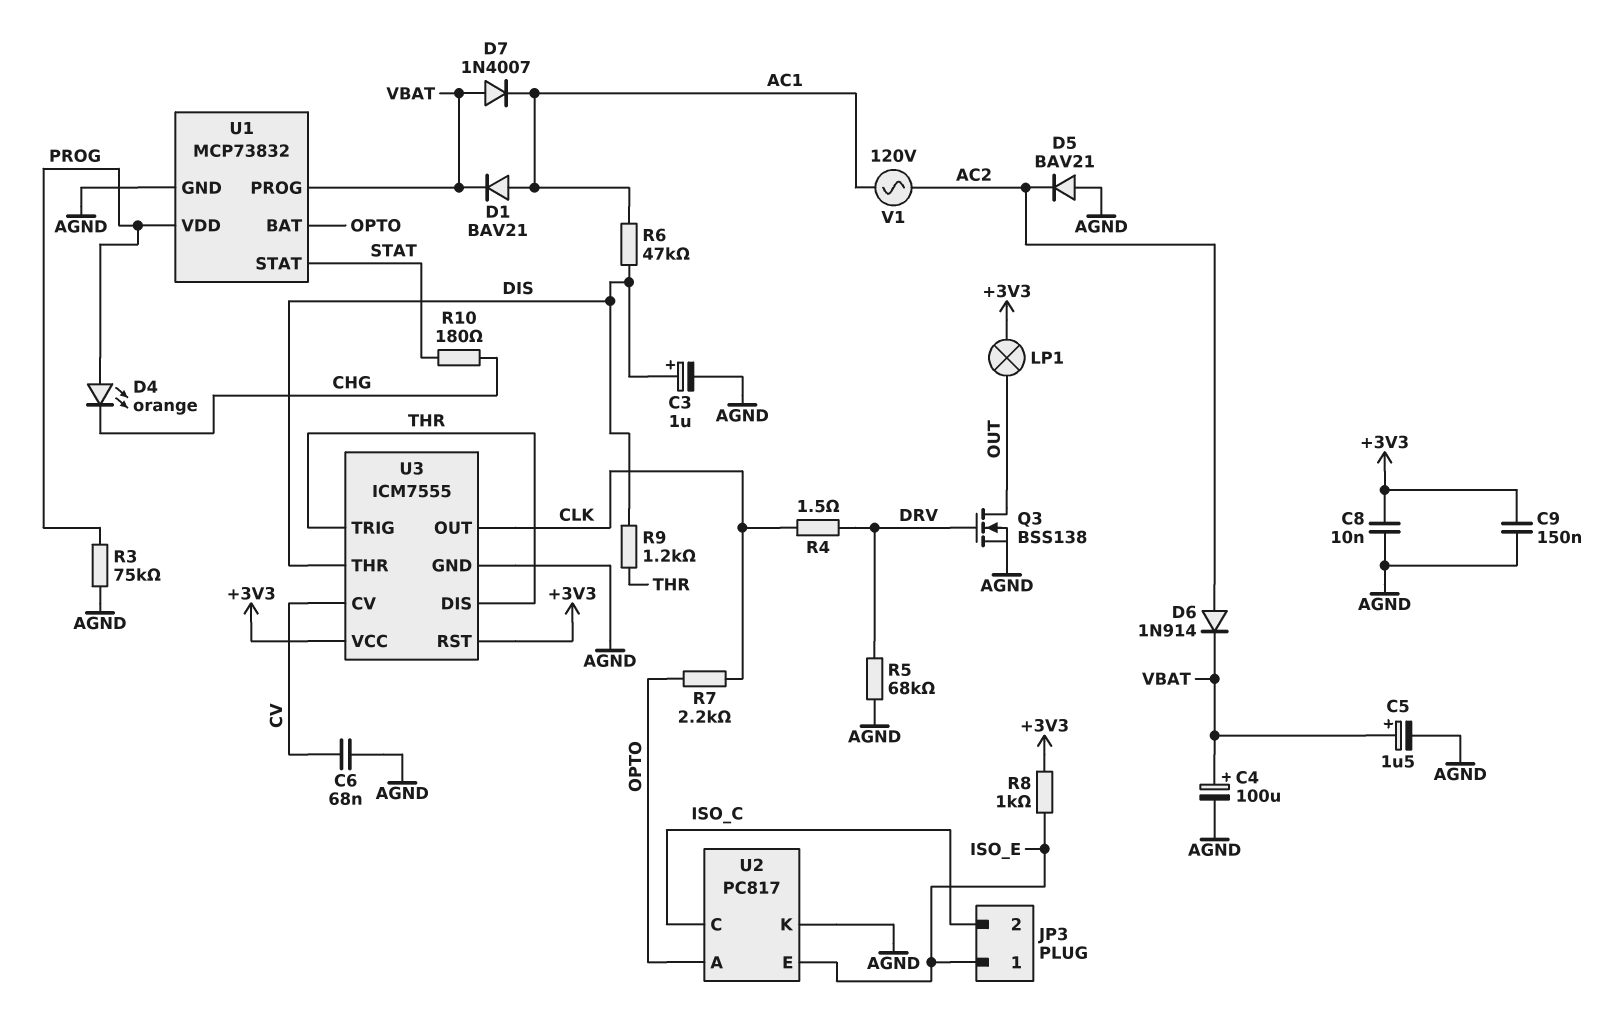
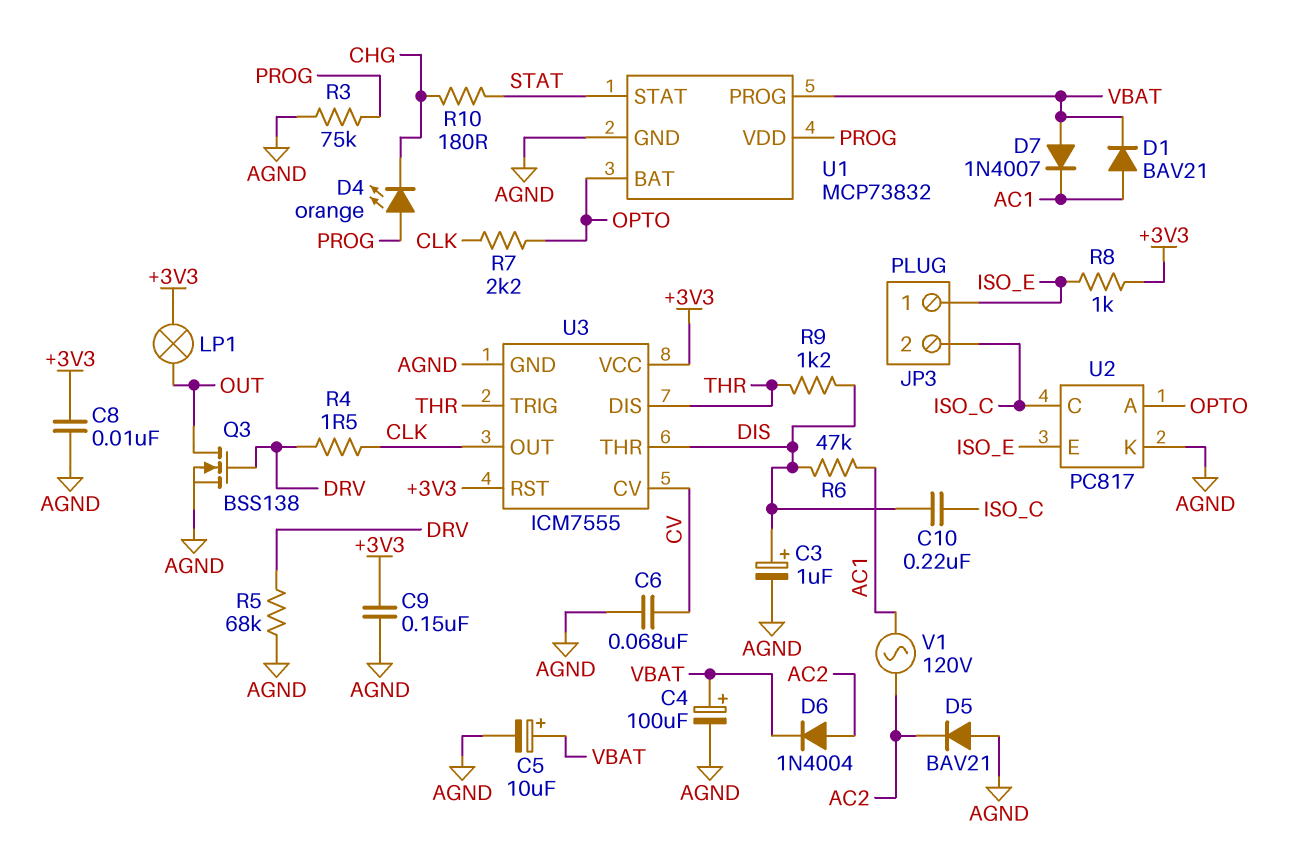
C5: 1.5uF (plus VBAT, minus AGND) -> 10uF (plus VBAT, minus AGND)
C10: none -> 220nF (DIS, ISO_C)
D6: diode 1N914 (A AC2, K VBAT) -> diode 1N4004 (A AC2, K VBAT)

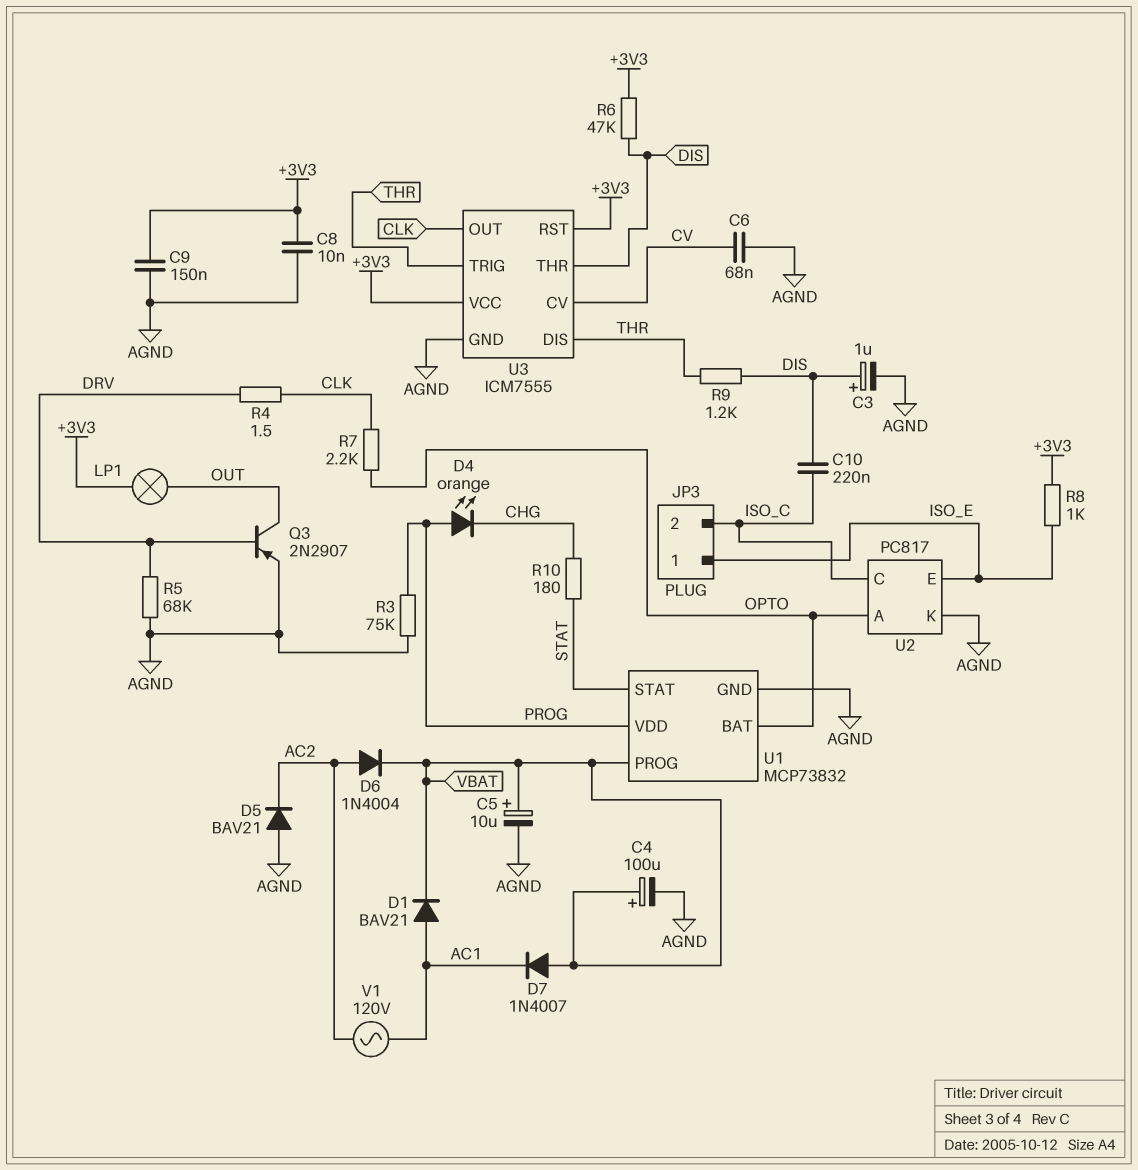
Q3: NMOS BSS138 (G DRV, D OUT, S AGND) -> PNP 2N2907 (B DRV, C OUT, E AGND)
R6: 47k (AC1, DIS) -> 47k (+3V3, DIS)

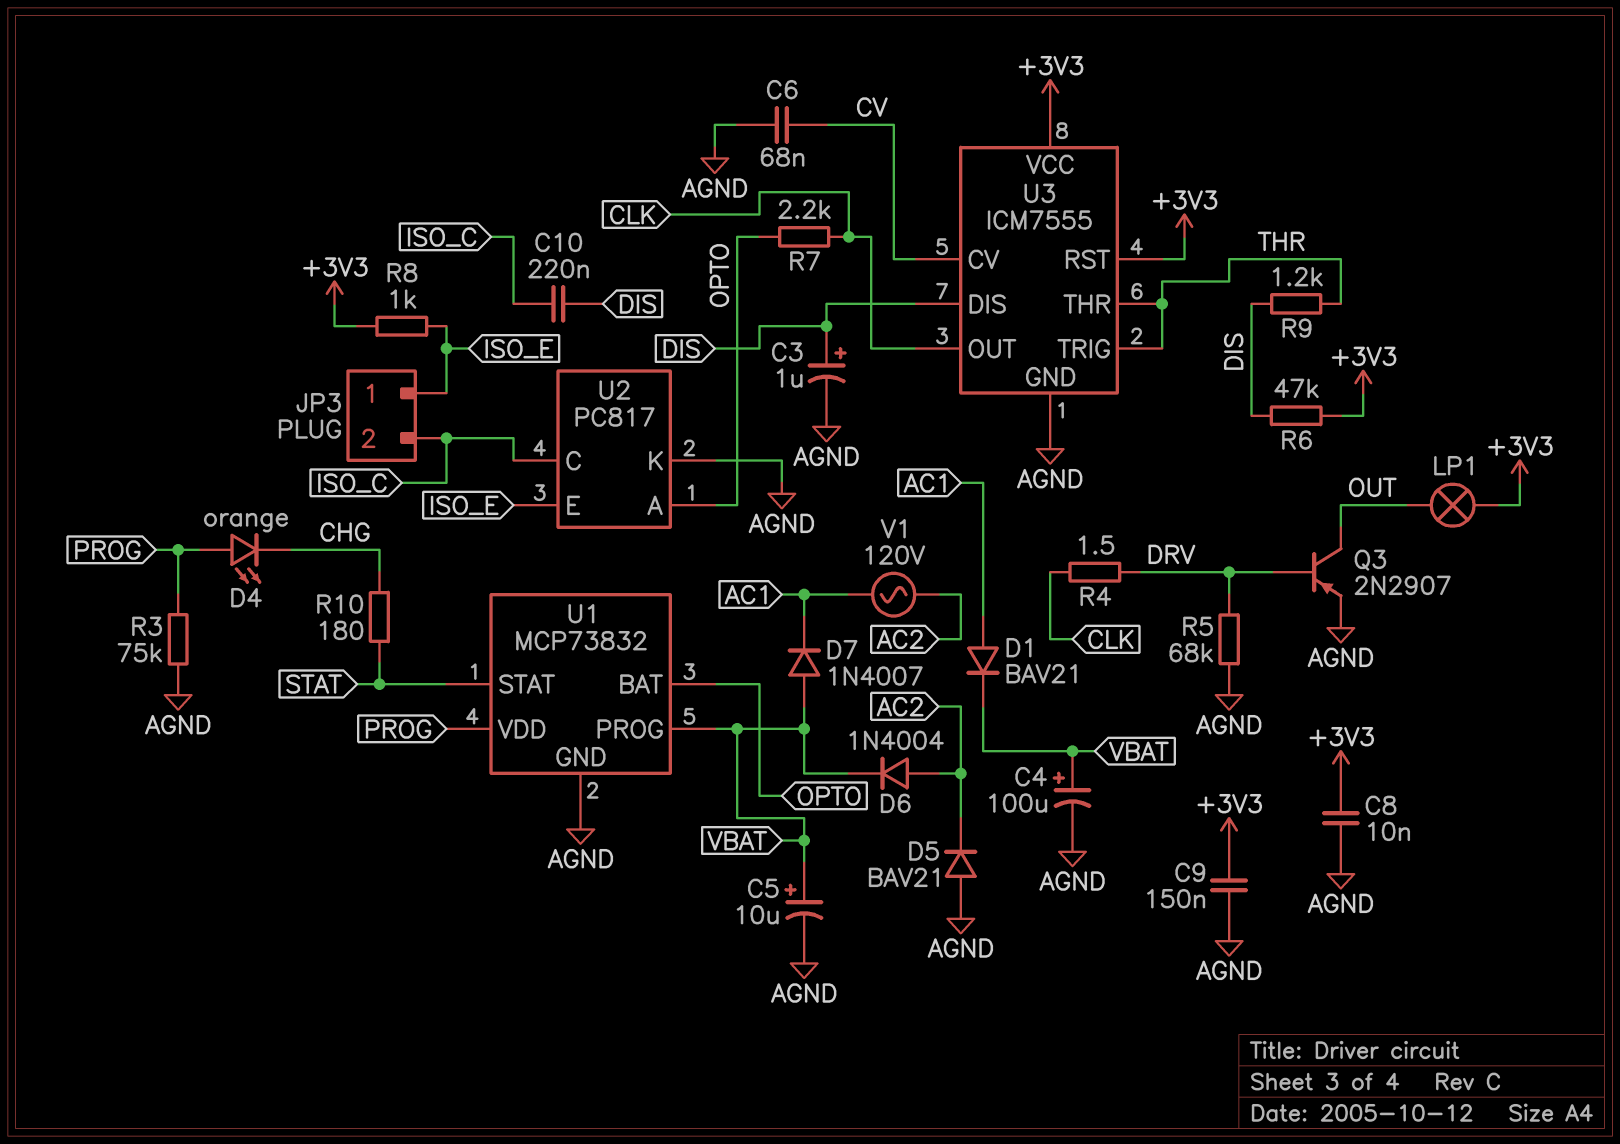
U3 pin DIS: THR -> DIS
U3 pin THR: DIS -> THR

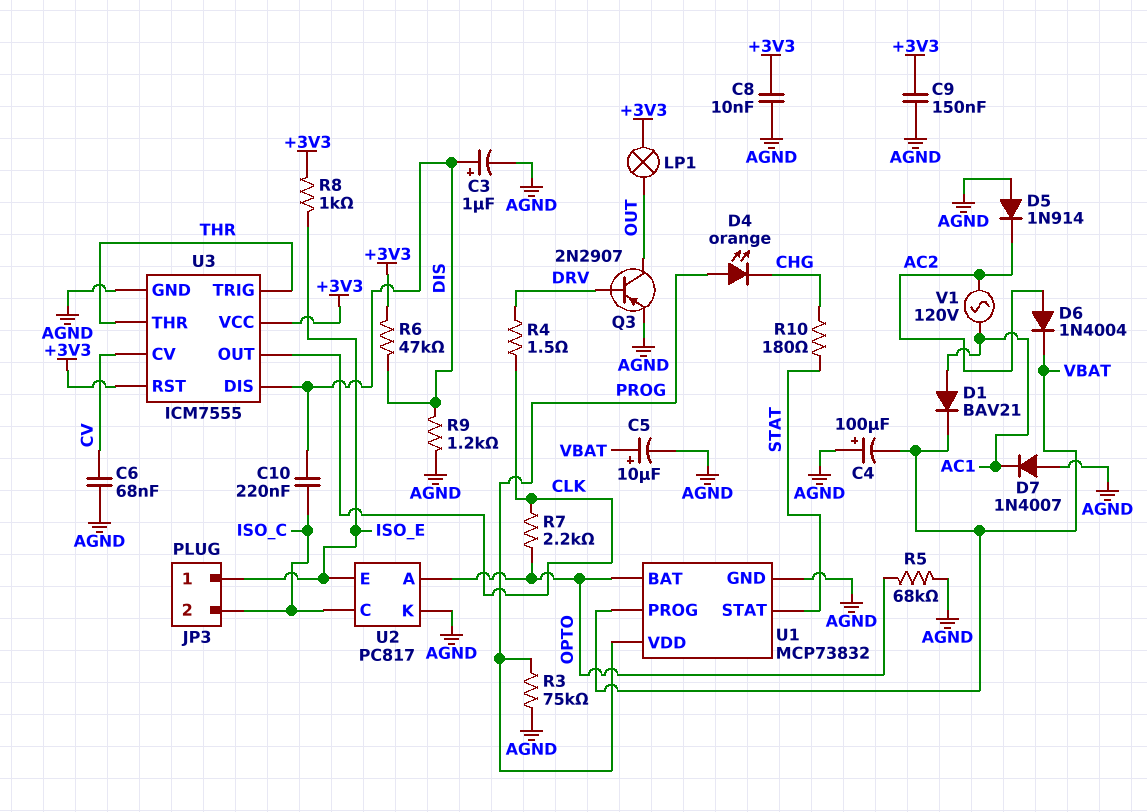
C4: 100uF (plus VBAT, minus AGND) -> 100uF (plus AGND, minus VBAT)
D5: diode BAV21 (A AGND, K AC2) -> diode 1N914 (A AGND, K AC2)
D7: diode 1N4007 (A VBAT, K AC1) -> diode 1N4007 (A AGND, K AC1)
R5: 68k (AGND, DRV) -> 68k (AGND, OPTO)
R9: 1.2k (DIS, THR) -> 1.2k (AGND, DIS)

